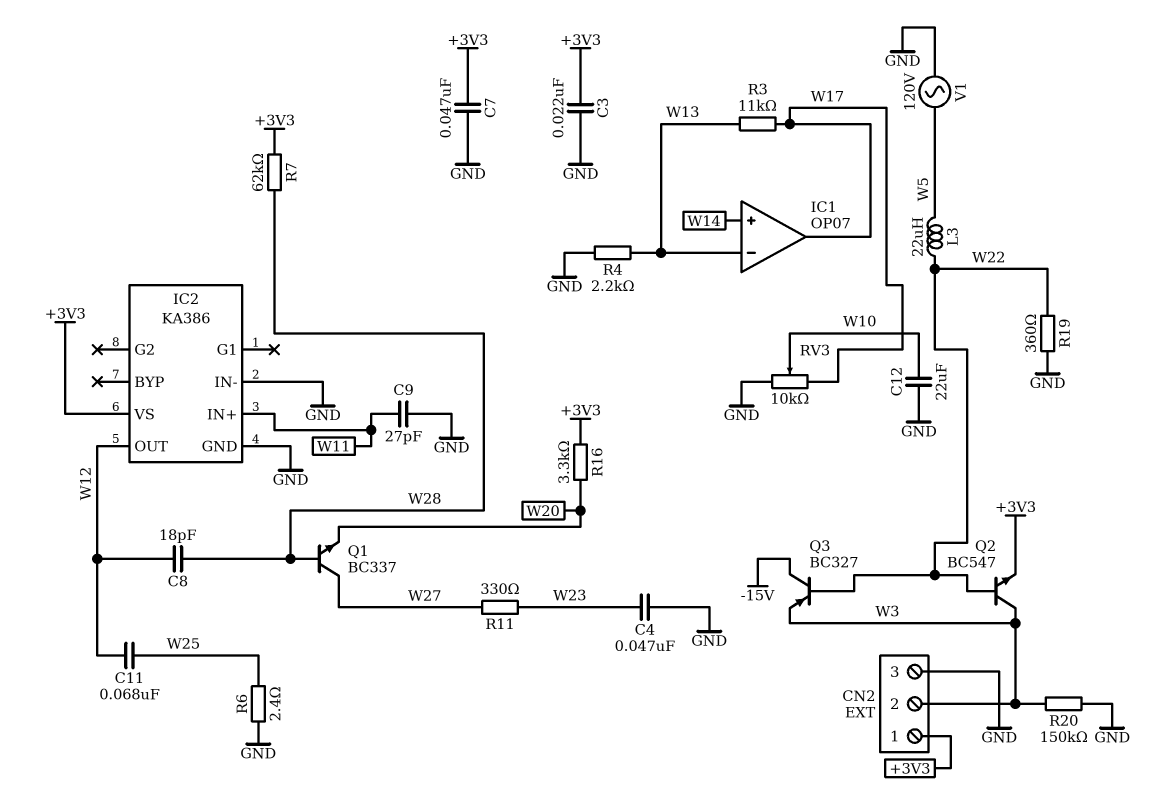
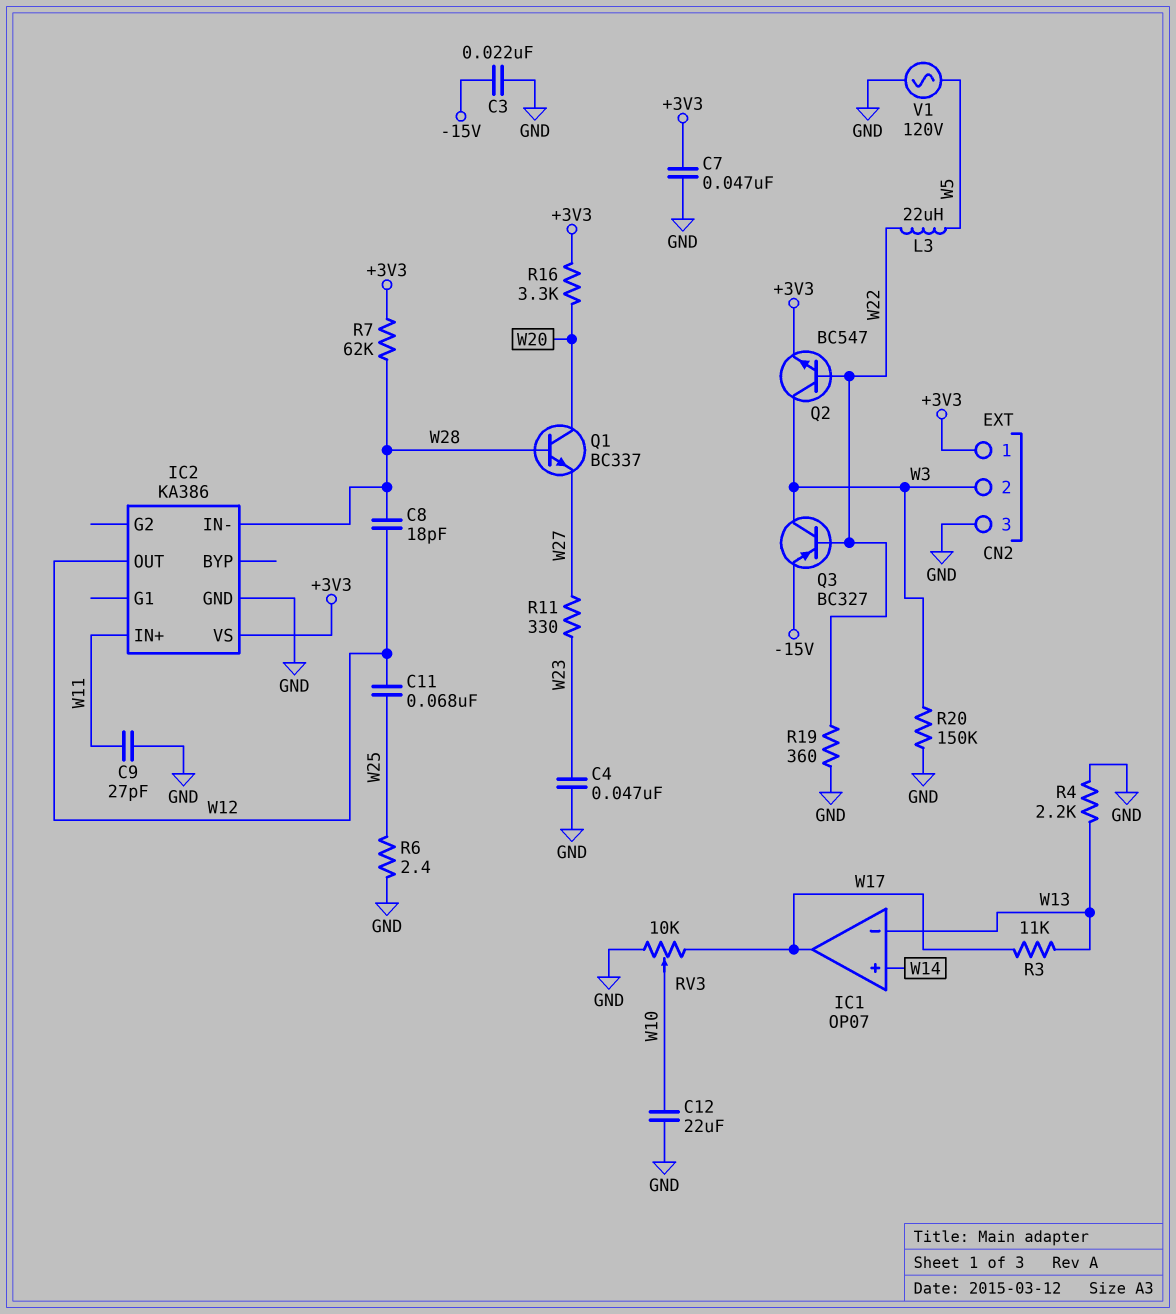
C3: 22nF (+3V3, GND) -> 22nF (-15V, GND)
IC2 pin IN-: GND -> W28
Q1: NPN BC337 (B W28, C W27, E W20) -> NPN BC337 (B W28, C W20, E W27)
Q3: PNP BC327 (B W22, C -15V, E W3) -> PNP BC327 (B W22, C W3, E -15V)

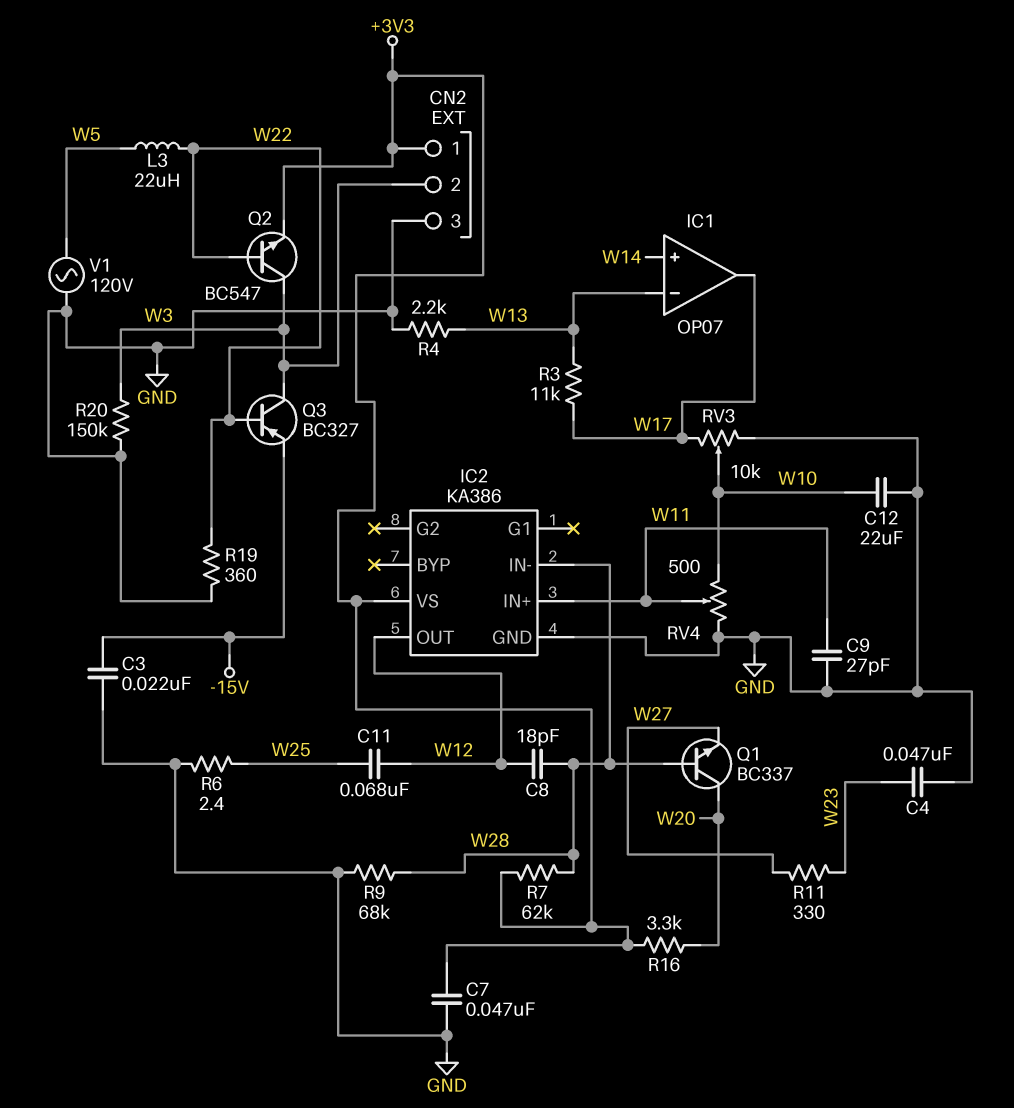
R9: none -> 68k (GND, W28)
RV4: none -> 500 (GND, W10, wiper W11)

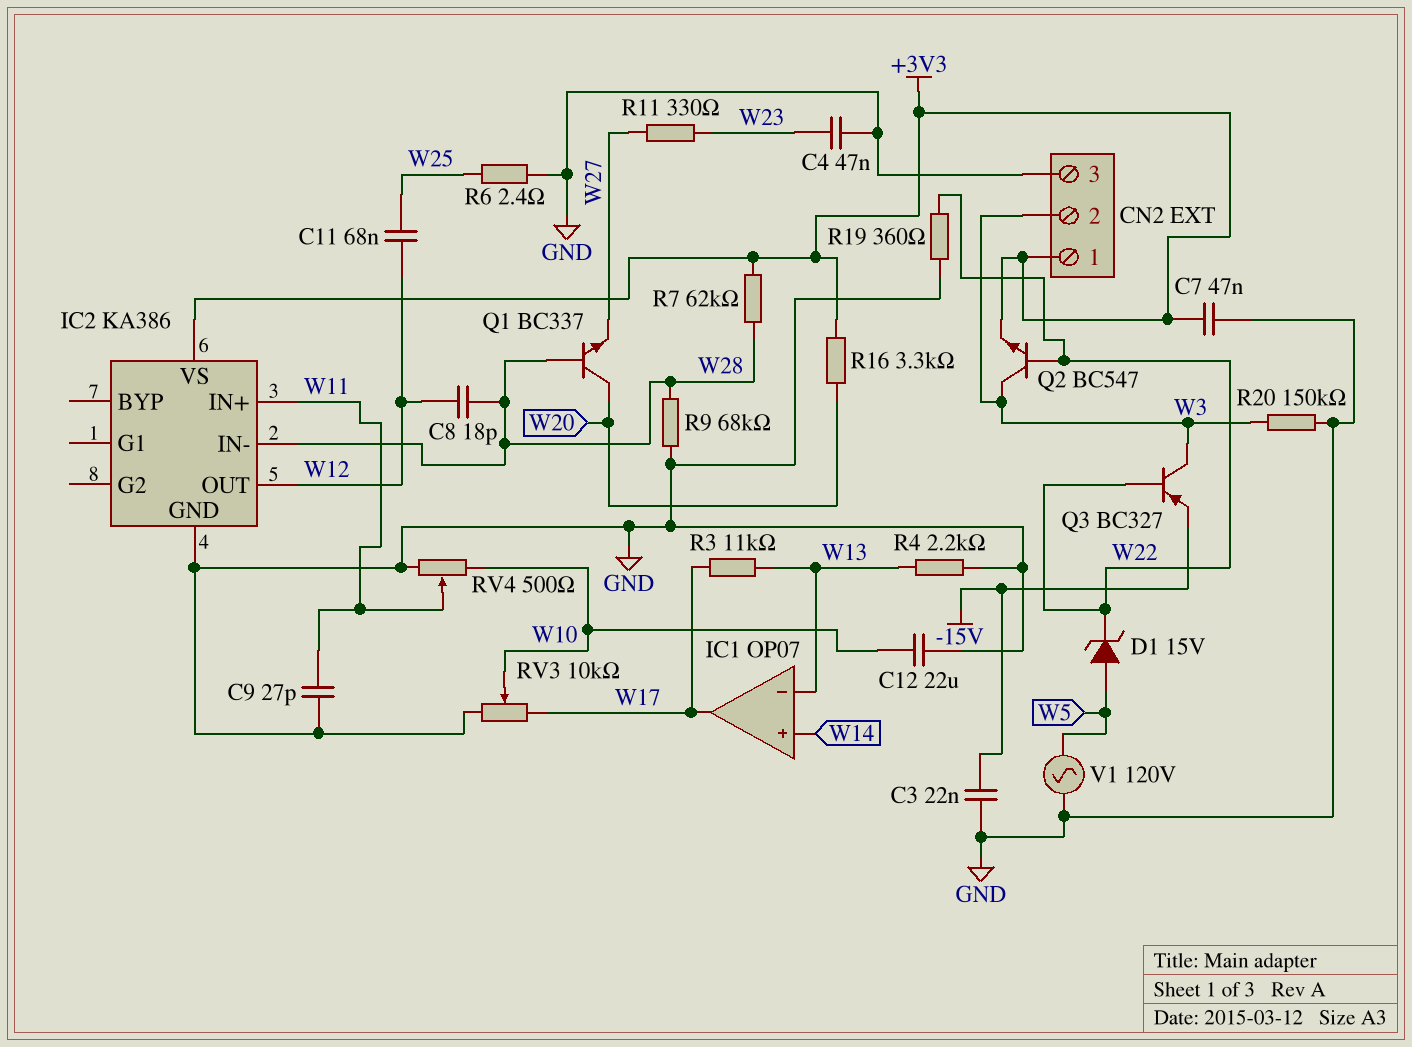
D1: none -> zener 15V (A W5, K W22)
L3: 22uH (W5, W22) -> none

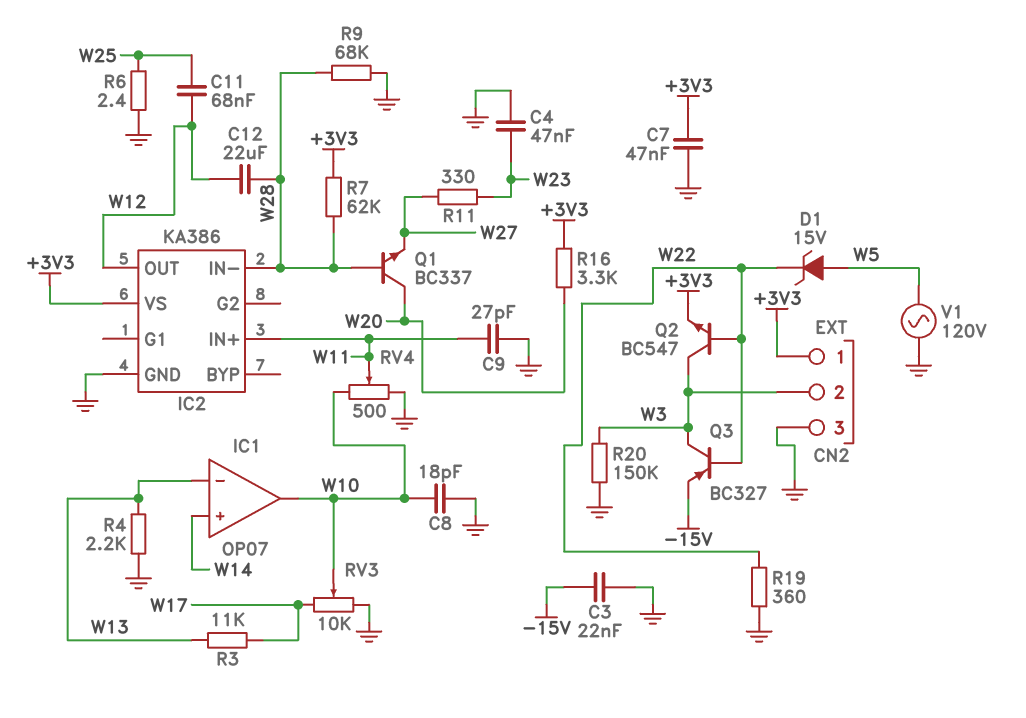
C8: 18pF (W12, W28) -> 18pF (GND, W10)
C12: 22uF (GND, W10) -> 22uF (W12, W28)
IC1 pin out: W17 -> W10

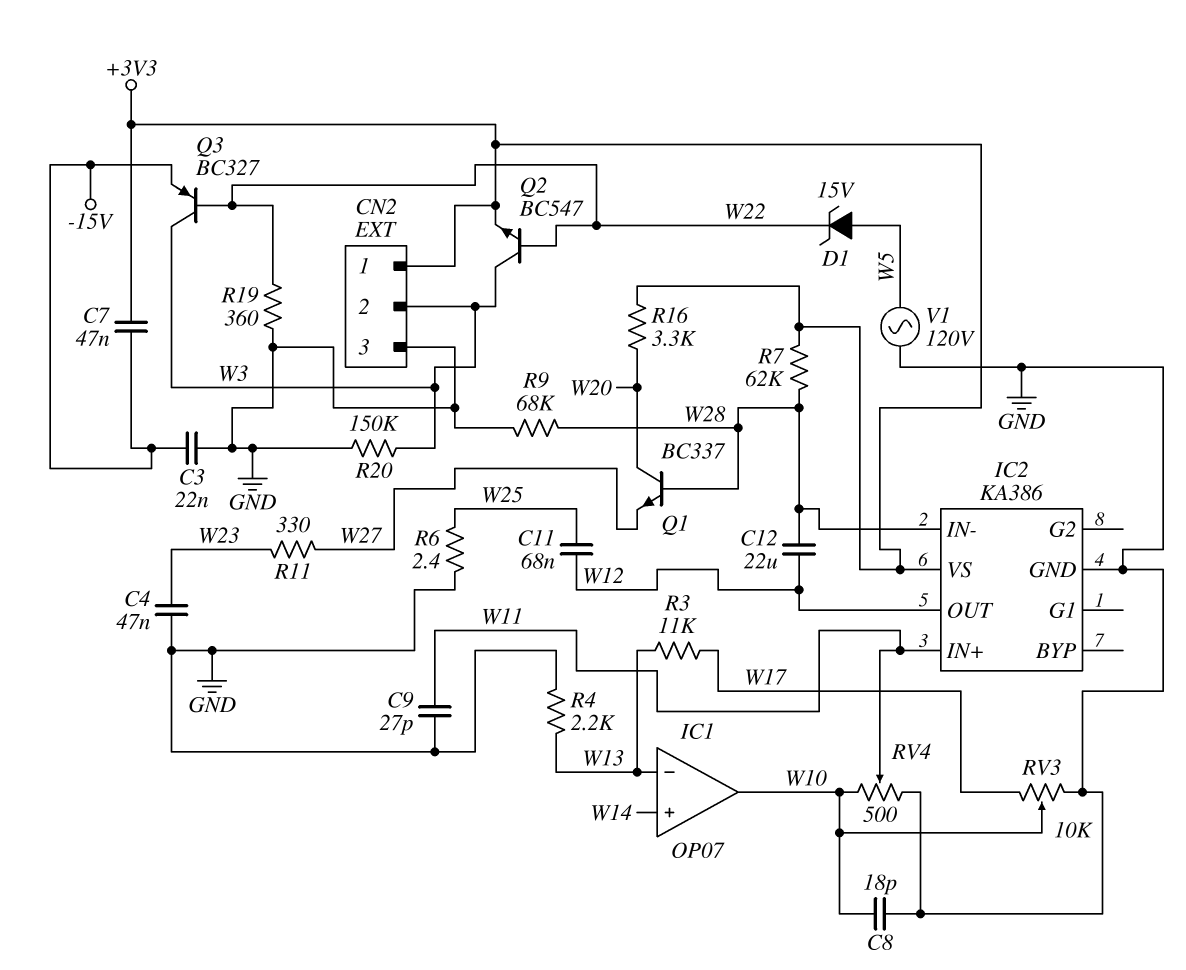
C7: 47nF (+3V3, GND) -> 47nF (+3V3, -15V)

